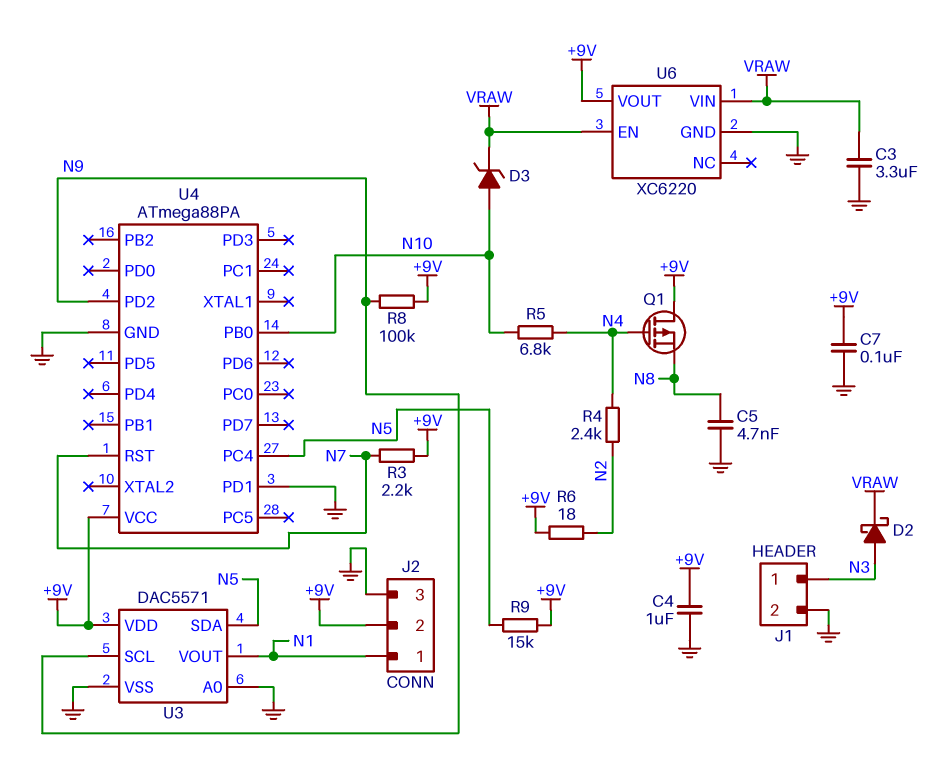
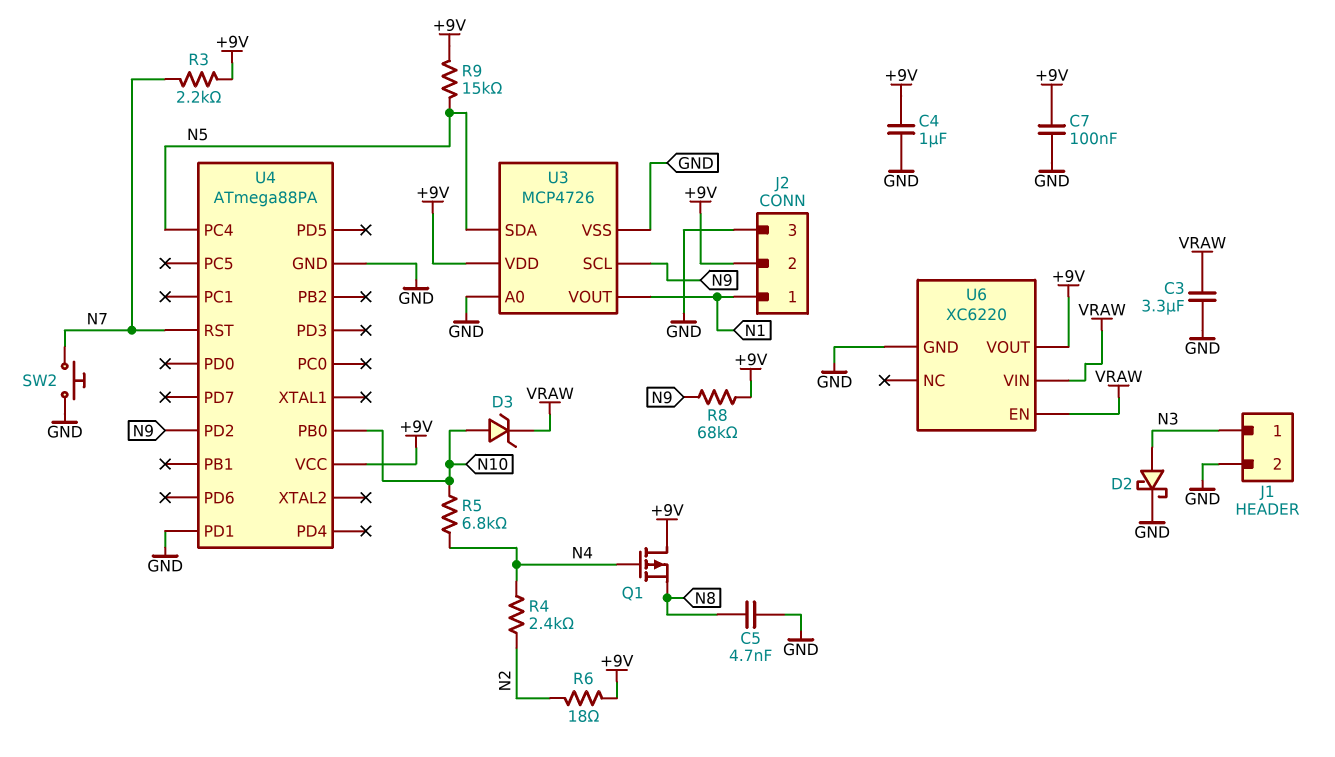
D2: schottky (A N3, K VRAW) -> schottky (A N3, K GND)
R8: 100k (+9V, N9) -> 68k (+9V, N9)
SW2: none -> button (GND, N7)
U3: DAC5571 -> MCP4726

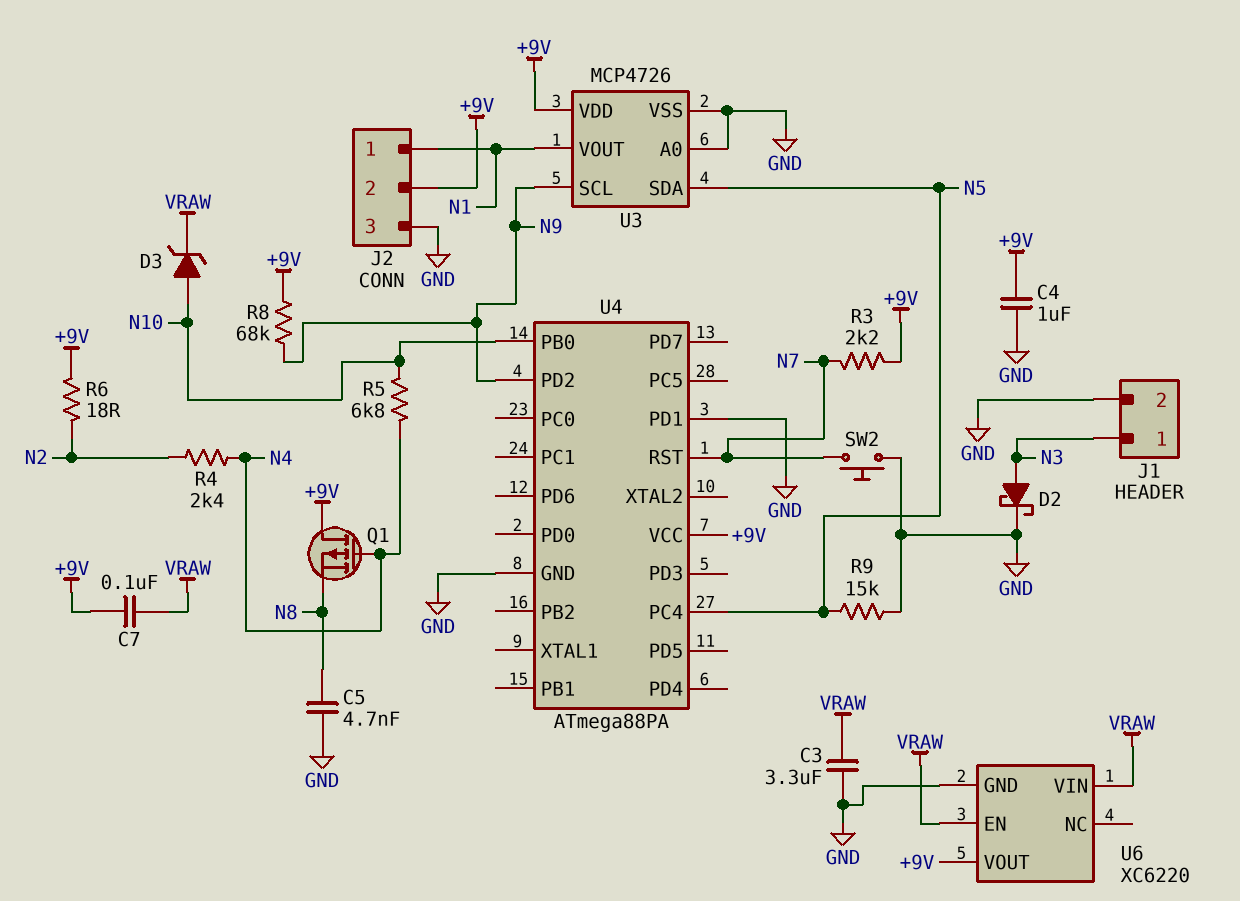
C7: 100nF (+9V, GND) -> 100nF (+9V, VRAW)
R9: 15k (+9V, N5) -> 15k (GND, N5)

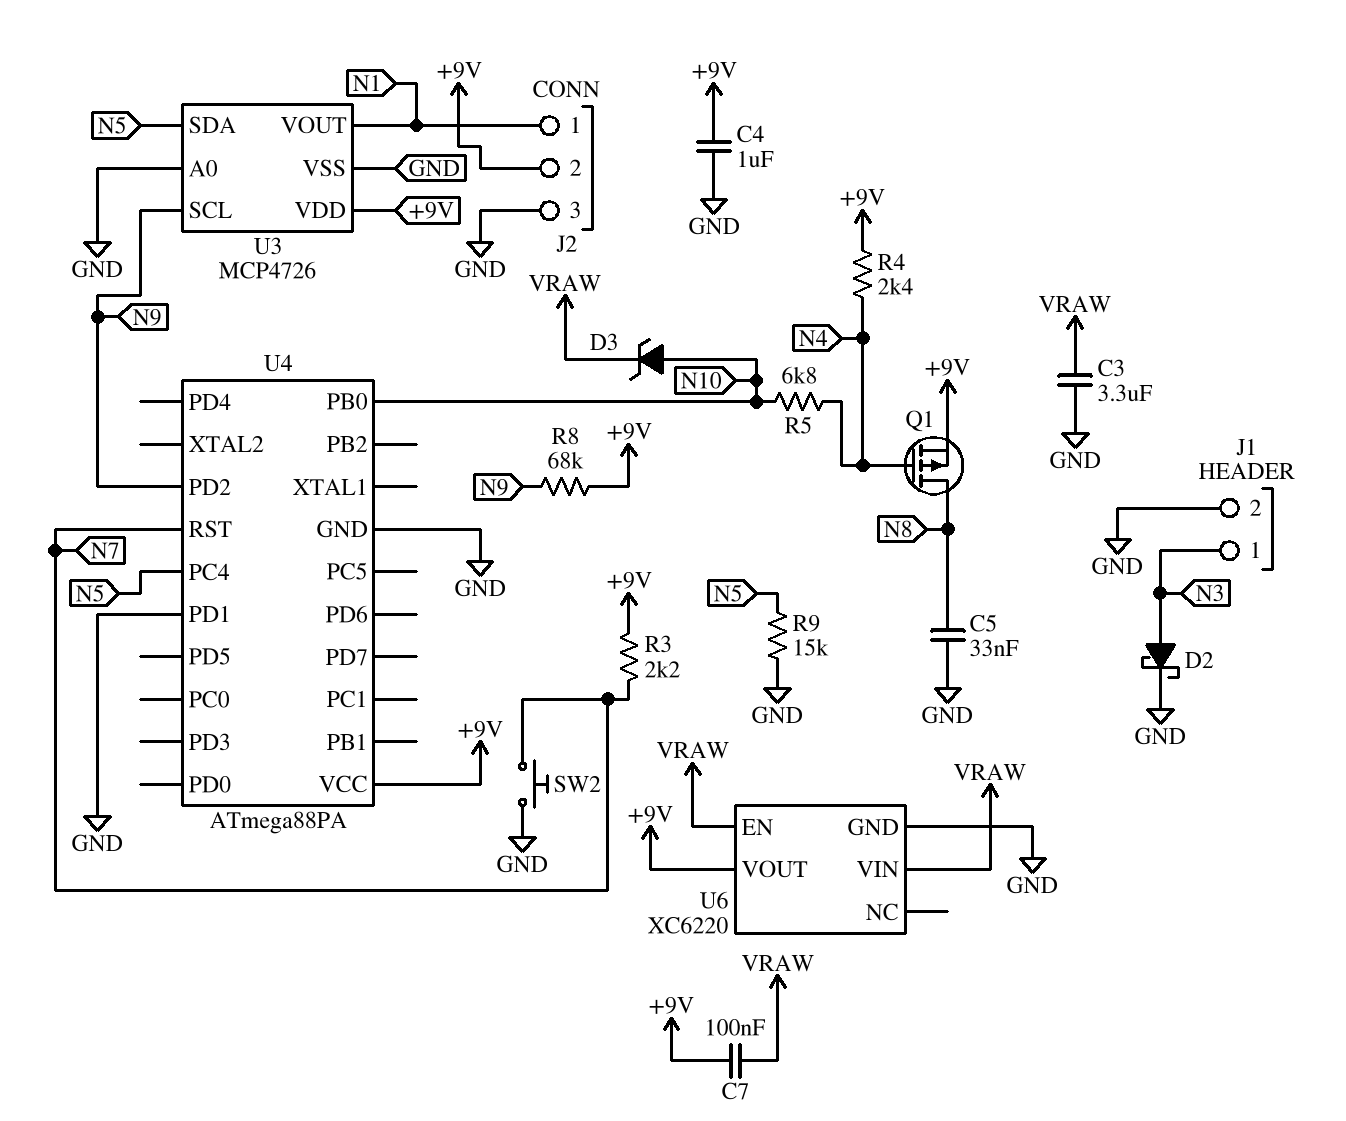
C5: 4.7nF (GND, N8) -> 33nF (GND, N8)
Q1: PMOS (G N4, D +9V, S N8) -> PMOS (G N4, D N8, S +9V)
R4: 2.4k (N2, N4) -> 2.4k (+9V, N4)
R6: 18 (+9V, N2) -> none

